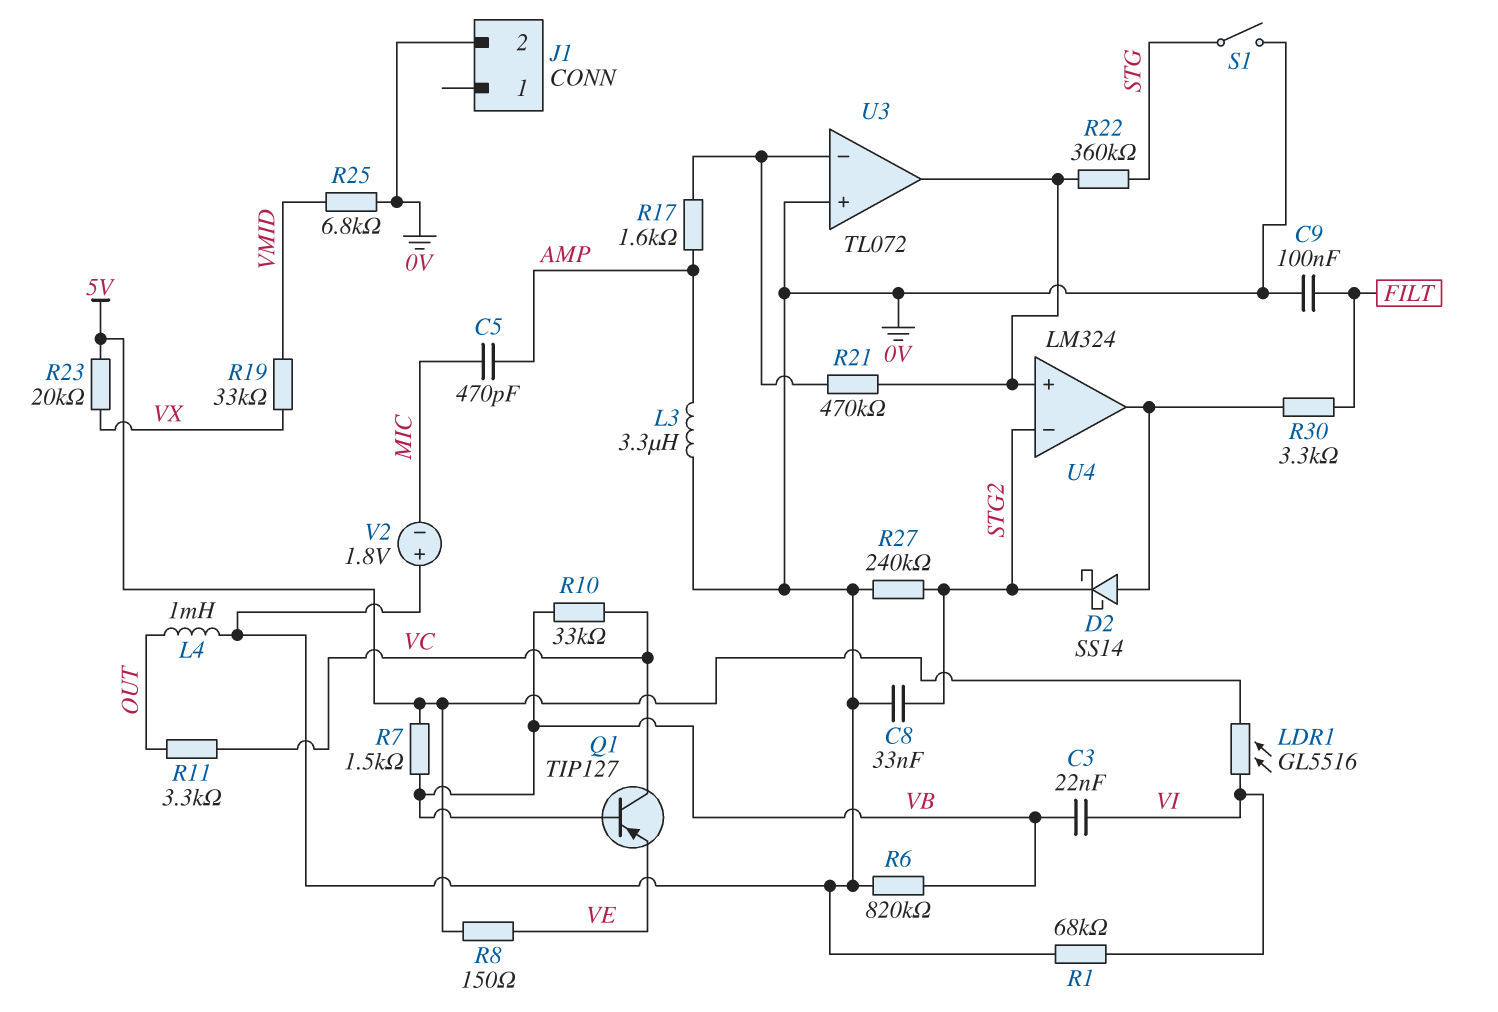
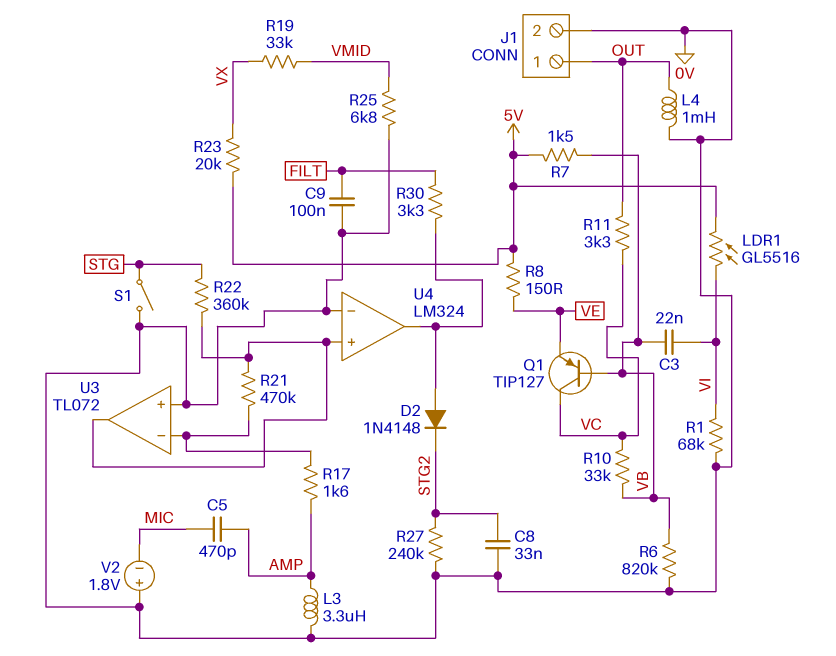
D2: schottky SS14 (A U4/out, K STG2) -> diode 1N4148 (A U4/out, K STG2)
J1 pin 1: none -> OUT
U4 pin in-: STG2 -> 0V

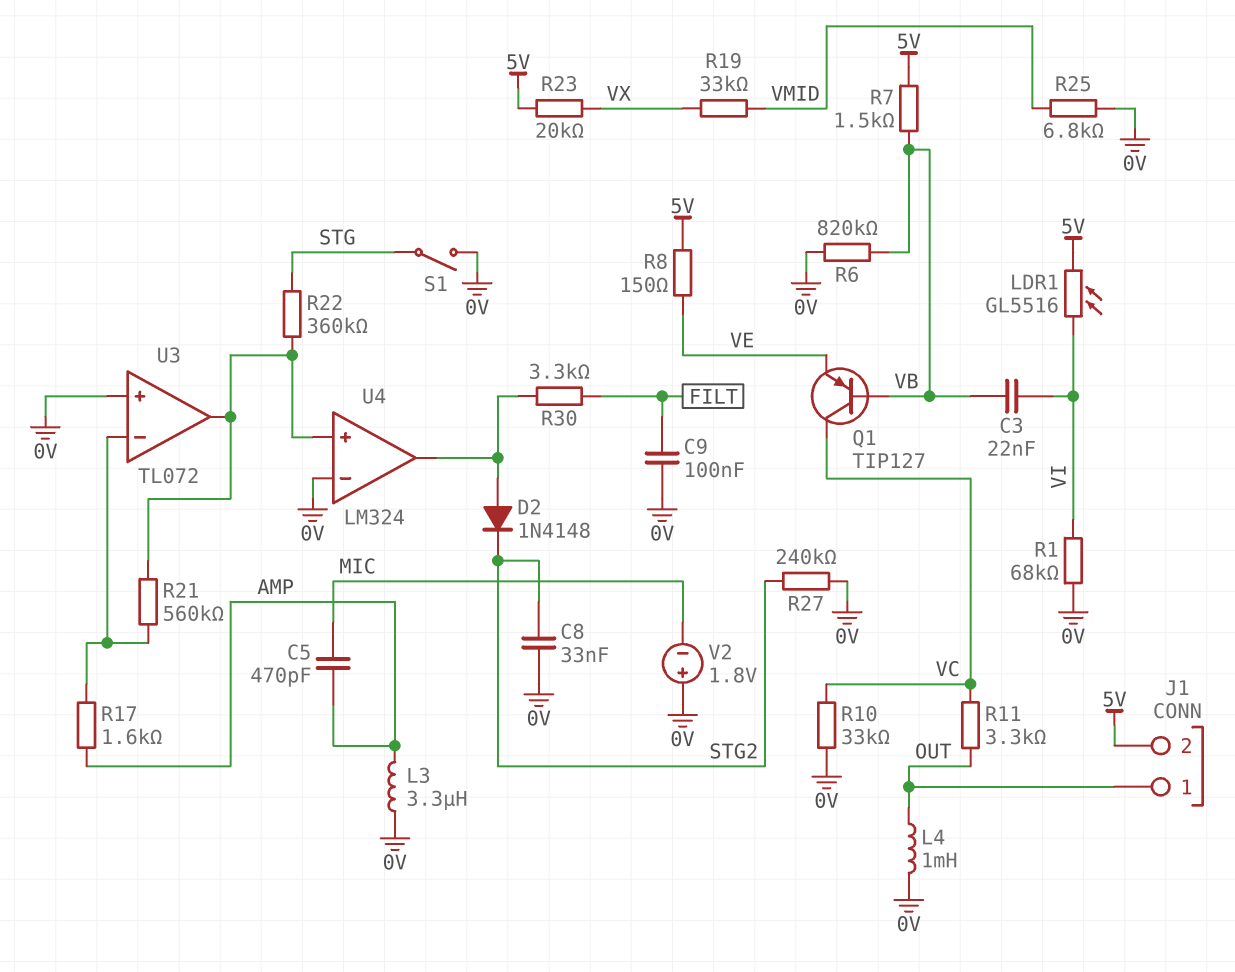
J1 pin 2: 0V -> 5V
R10: 33k (VB, VC) -> 33k (0V, VC)
R21: 470k (U3/in-, U3/out) -> 560k (U3/in-, U3/out)

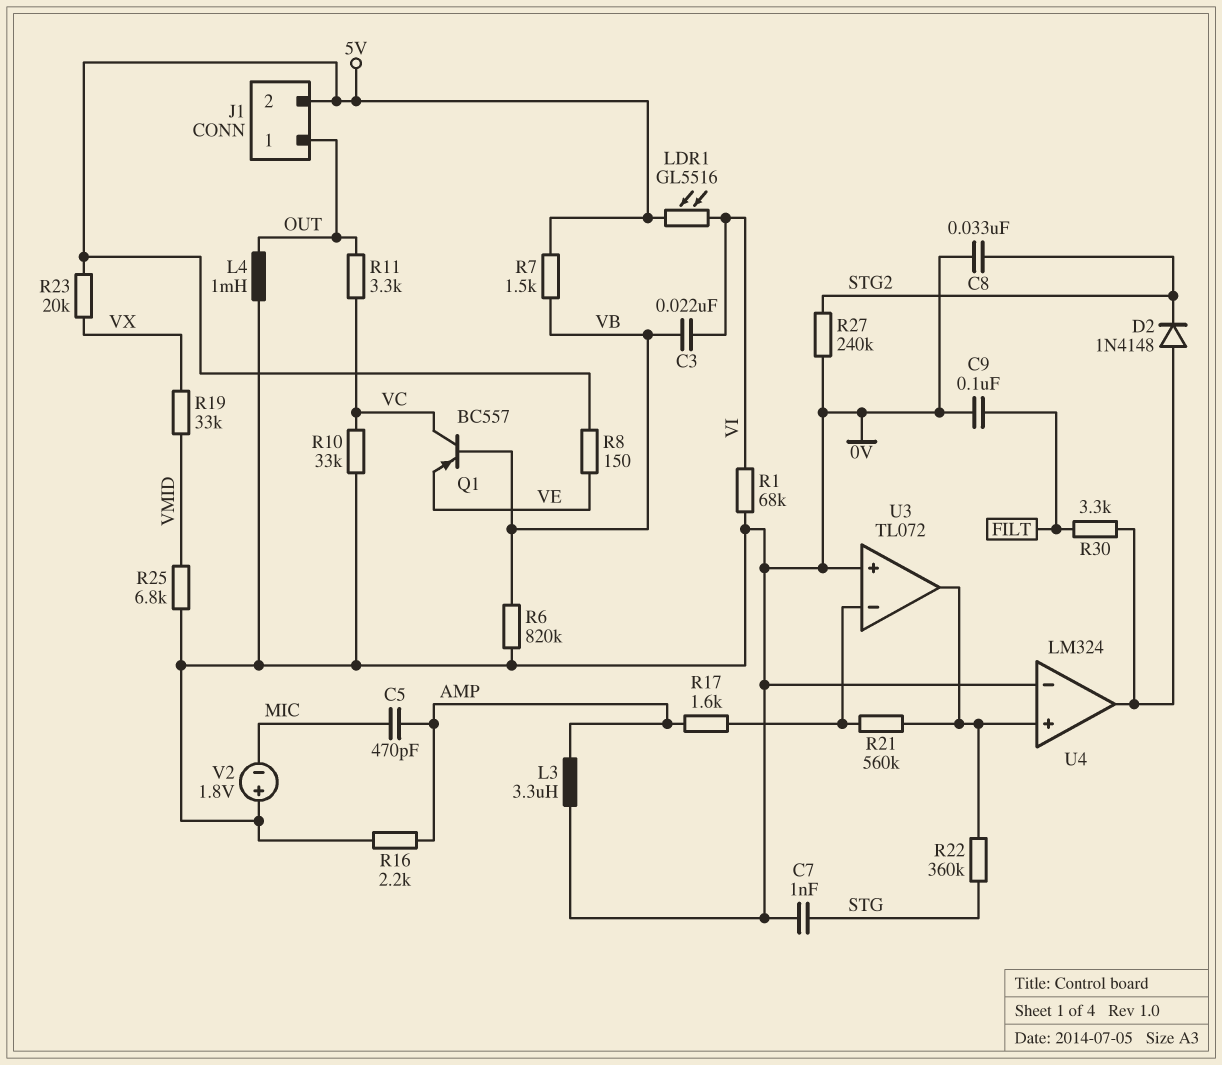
C7: none -> 1nF (0V, STG)
Q1: PNP TIP127 (B VB, C VC, E VE) -> PNP BC557 (B VB, C VC, E VE)
R16: none -> 2.2k (0V, AMP)
S1: switch (0V, STG) -> none

